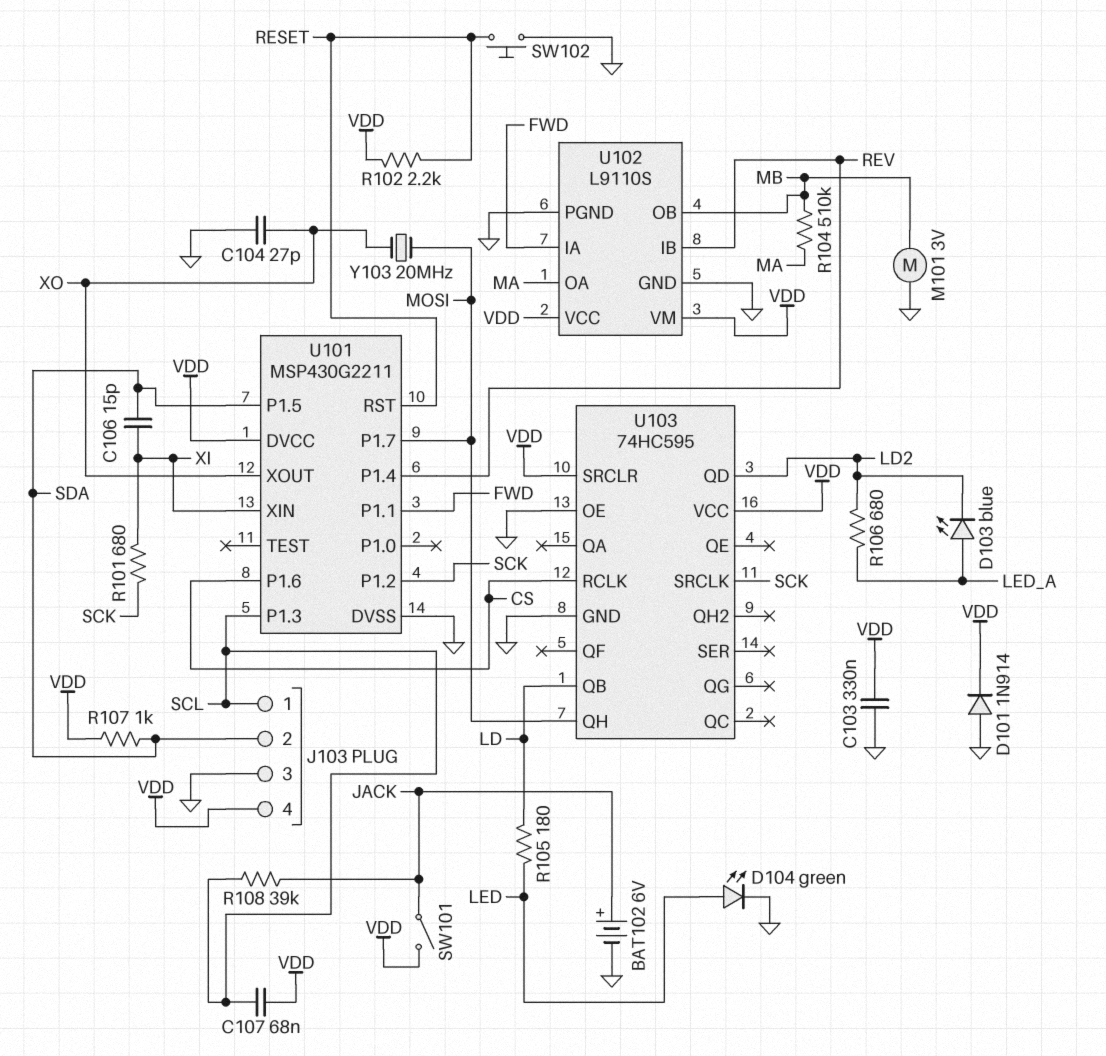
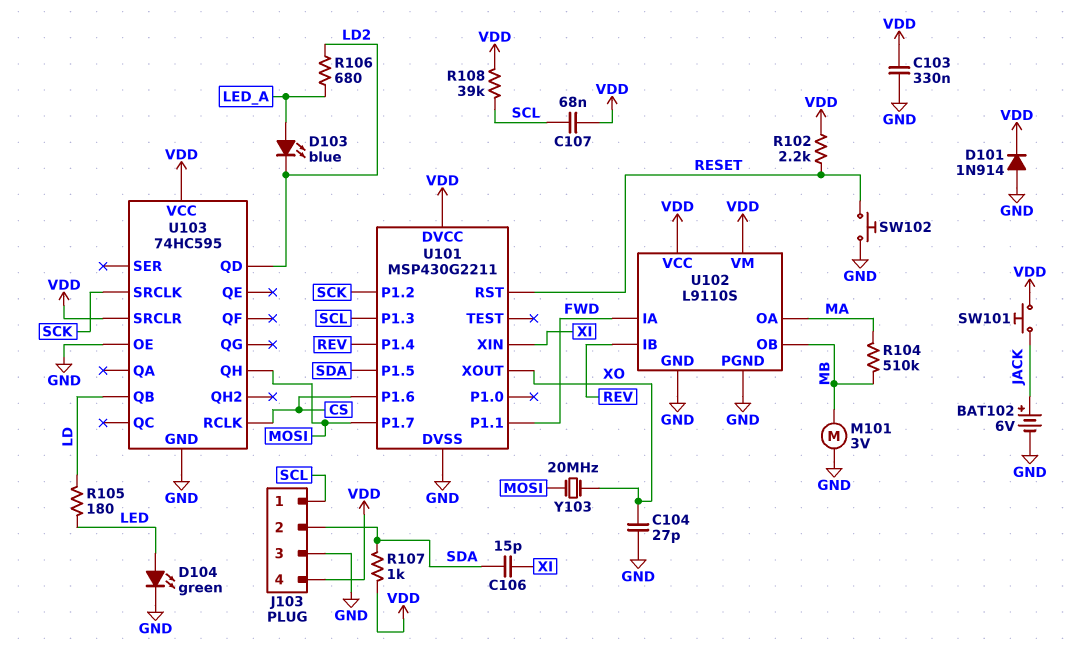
R101: 680 (SCK, XI) -> none
R108: 39k (JACK, SCL) -> 39k (SCL, VDD)
SW101: switch (JACK, VDD) -> button (JACK, VDD)

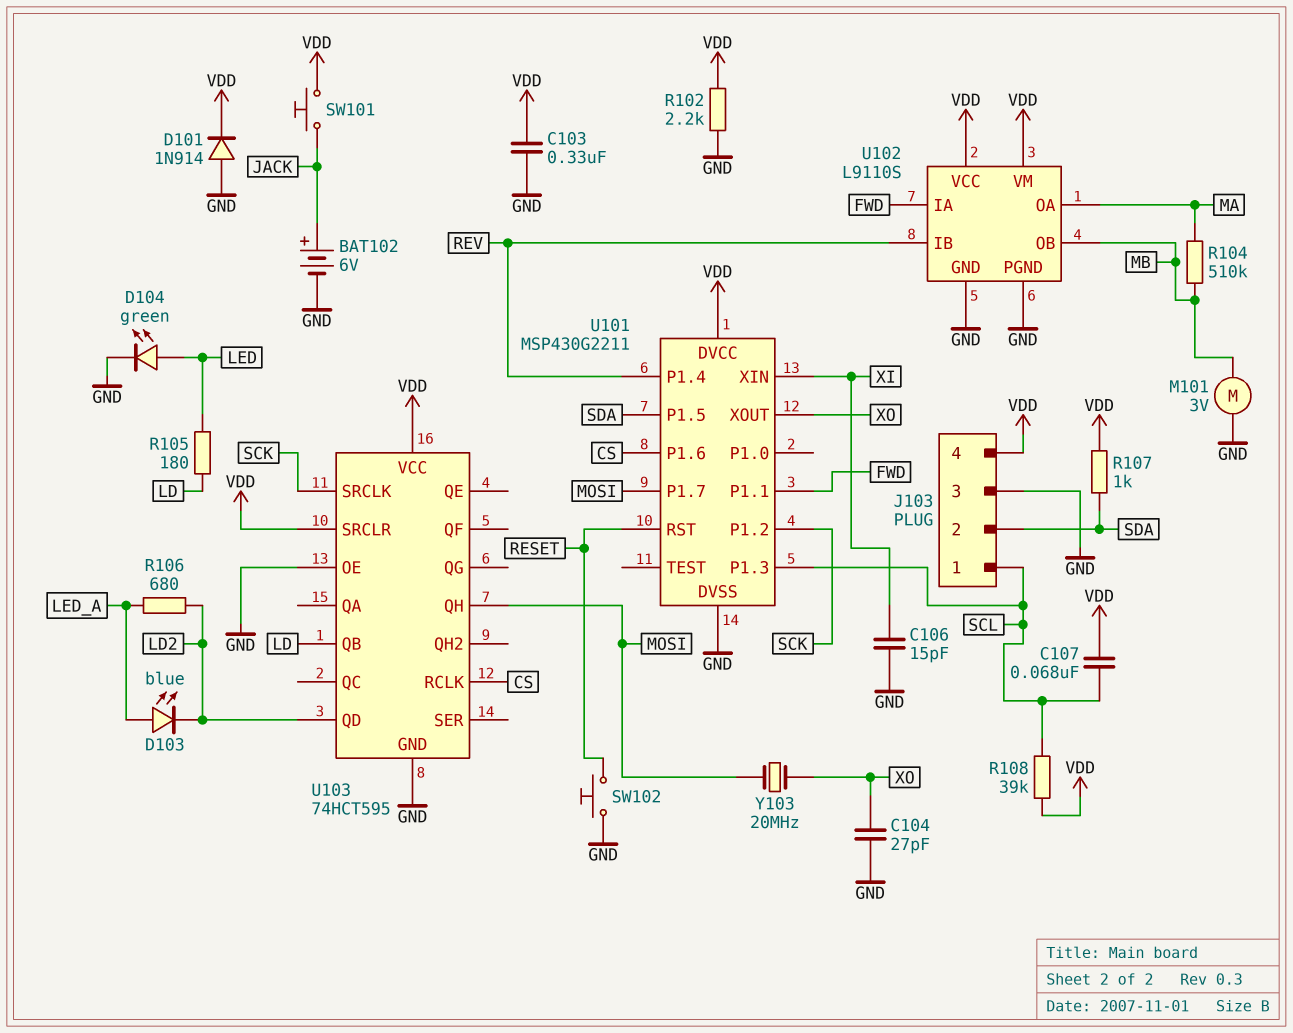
C106: 15pF (SDA, XI) -> 15pF (GND, XI)
R102: 2.2k (RESET, VDD) -> 2.2k (GND, VDD)
U103: 74HC595 -> 74HCT595

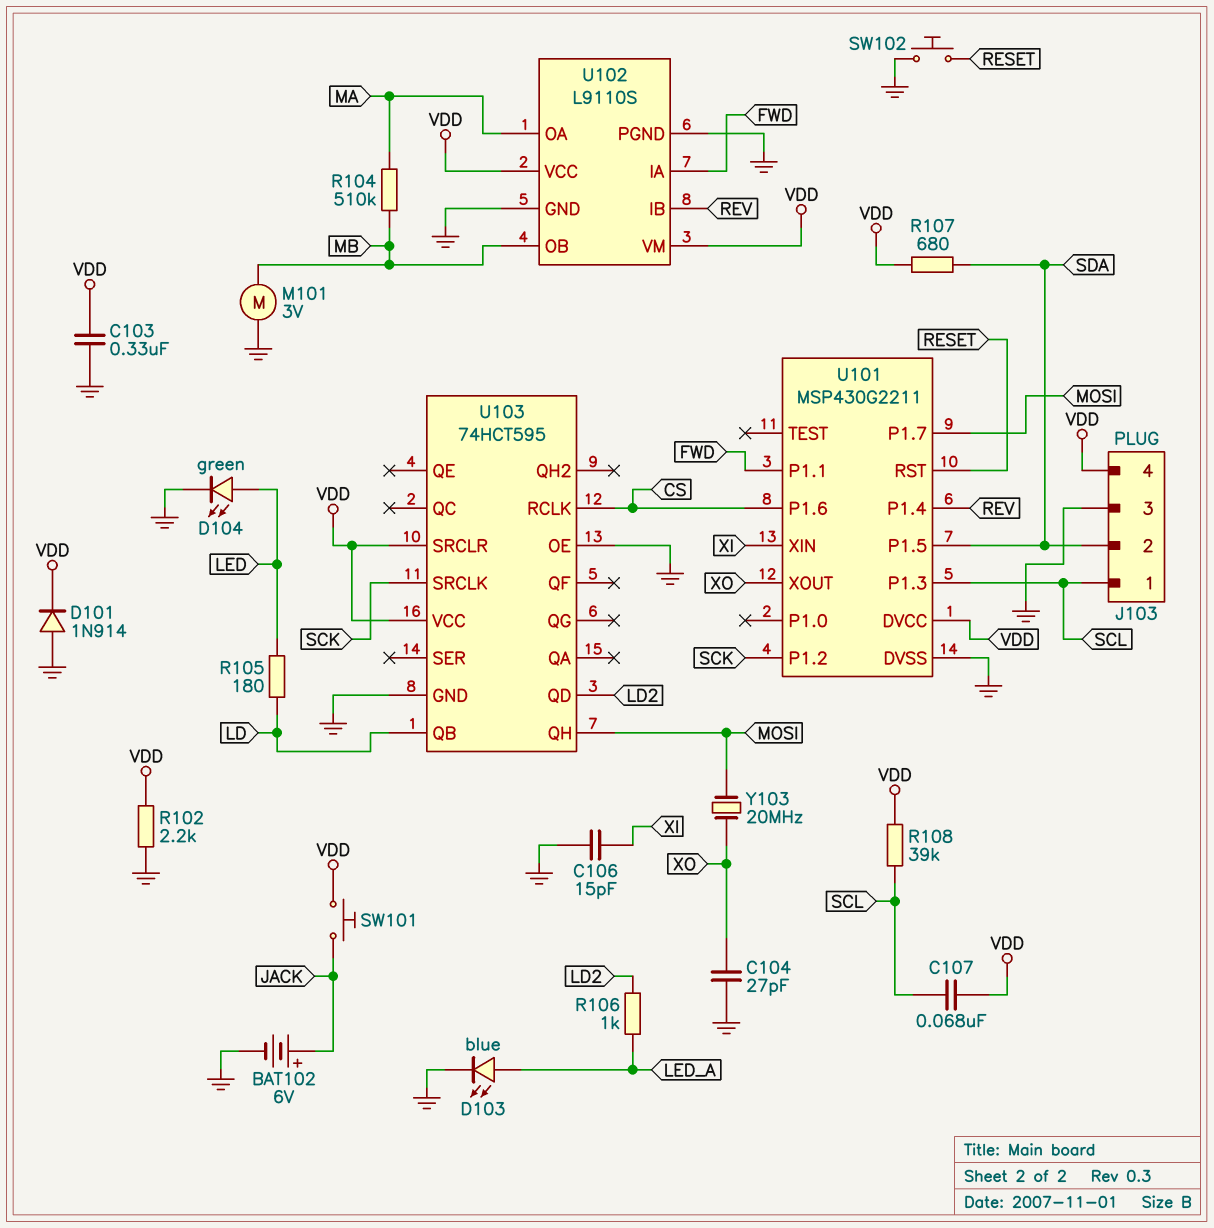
D103: LED blue (A LED_A, K LD2) -> LED blue (A LED_A, K GND)
R106: 680 (LD2, LED_A) -> 1k (LD2, LED_A)
R107: 1k (SDA, VDD) -> 680 (SDA, VDD)

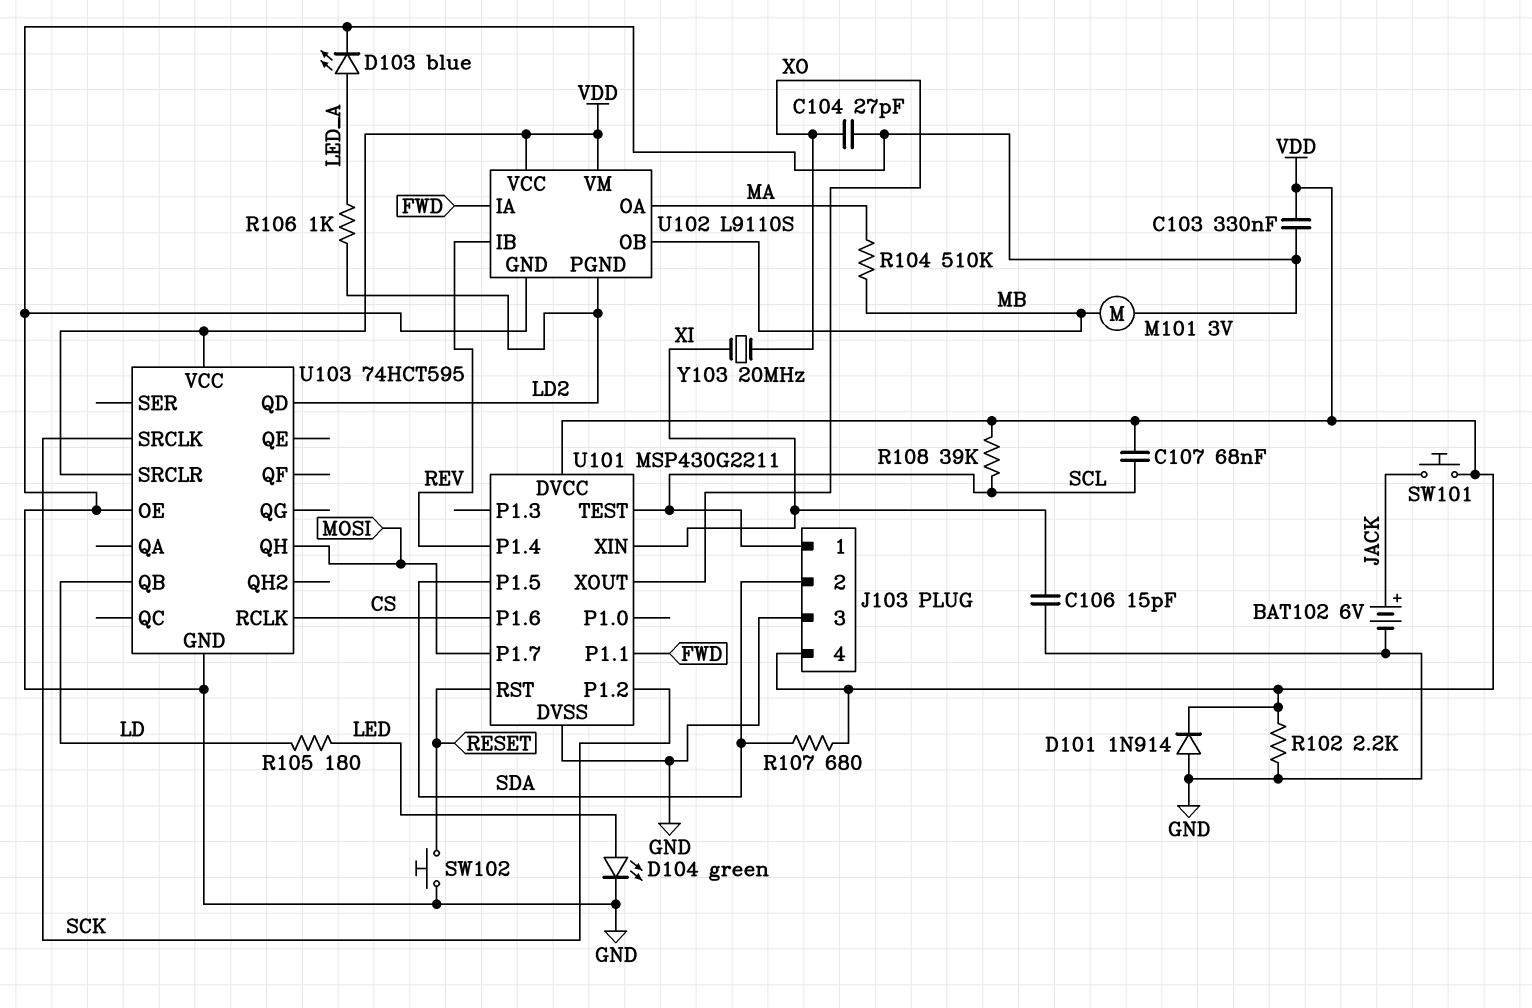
U101 pin P1.3: SCL -> none
U101 pin TEST: none -> SCL
U102 pin PGND: GND -> LD2
Y103: 20MHz (MOSI, XO) -> 20MHz (XI, XO)

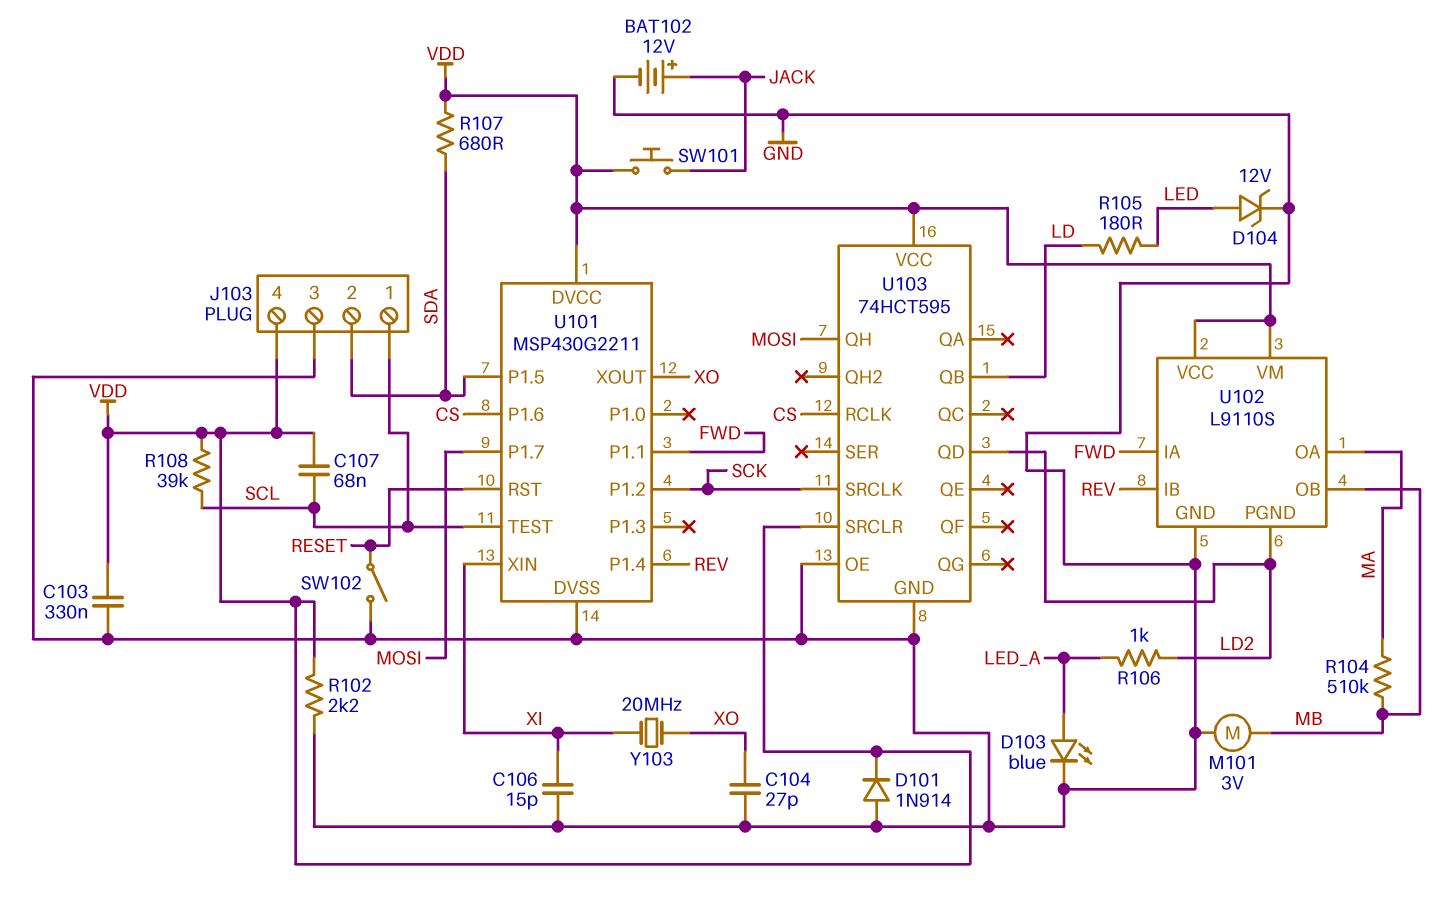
BAT102: 6V (plus JACK, minus GND) -> 12V (plus JACK, minus GND)
D104: LED green (A LED, K GND) -> zener 12V (A LED, K GND)
SW102: button (GND, RESET) -> switch (GND, RESET)

